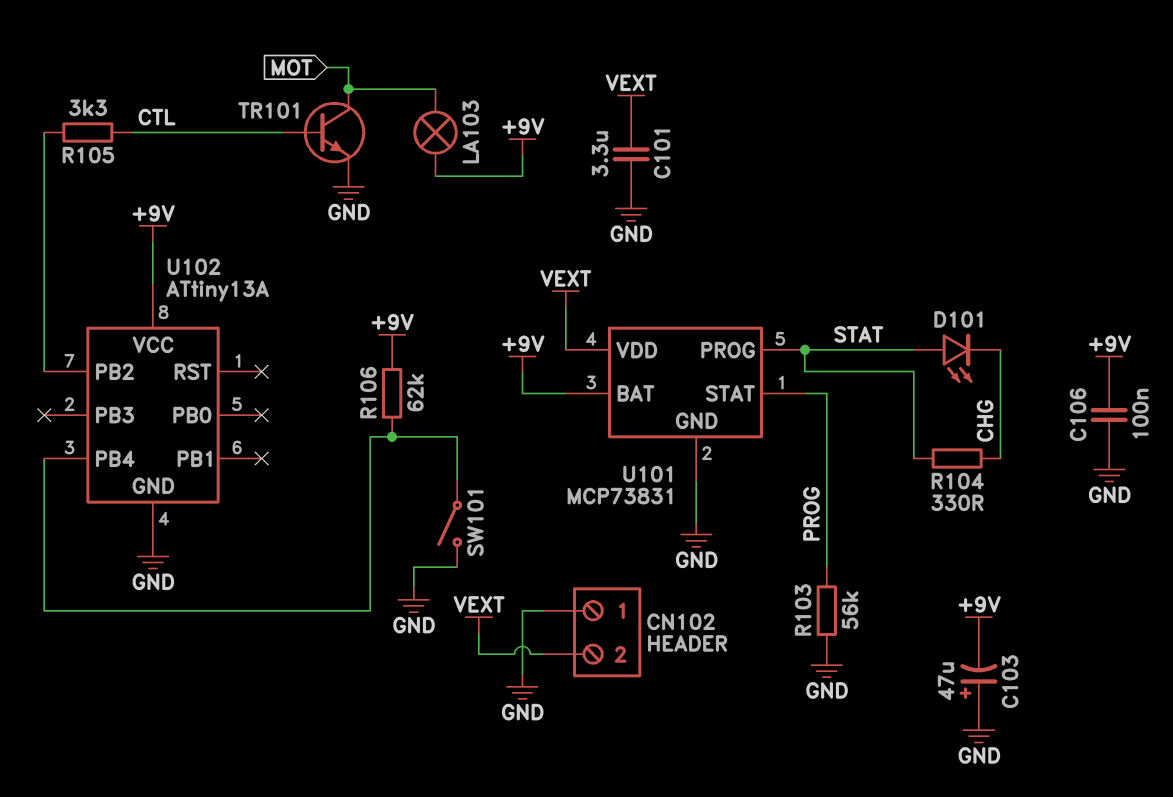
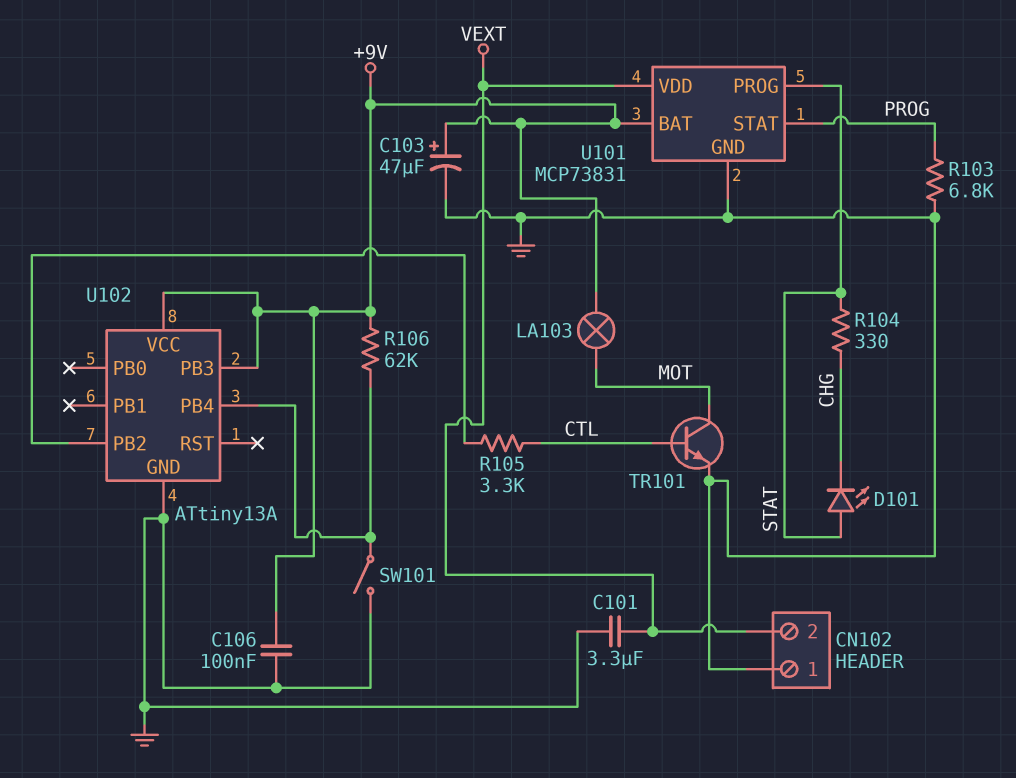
C103: 47uF (plus GND, minus +9V) -> 47uF (plus +9V, minus GND)
R103: 56k (GND, PROG) -> 6.8k (GND, PROG)
U102 pin PB3: none -> +9V

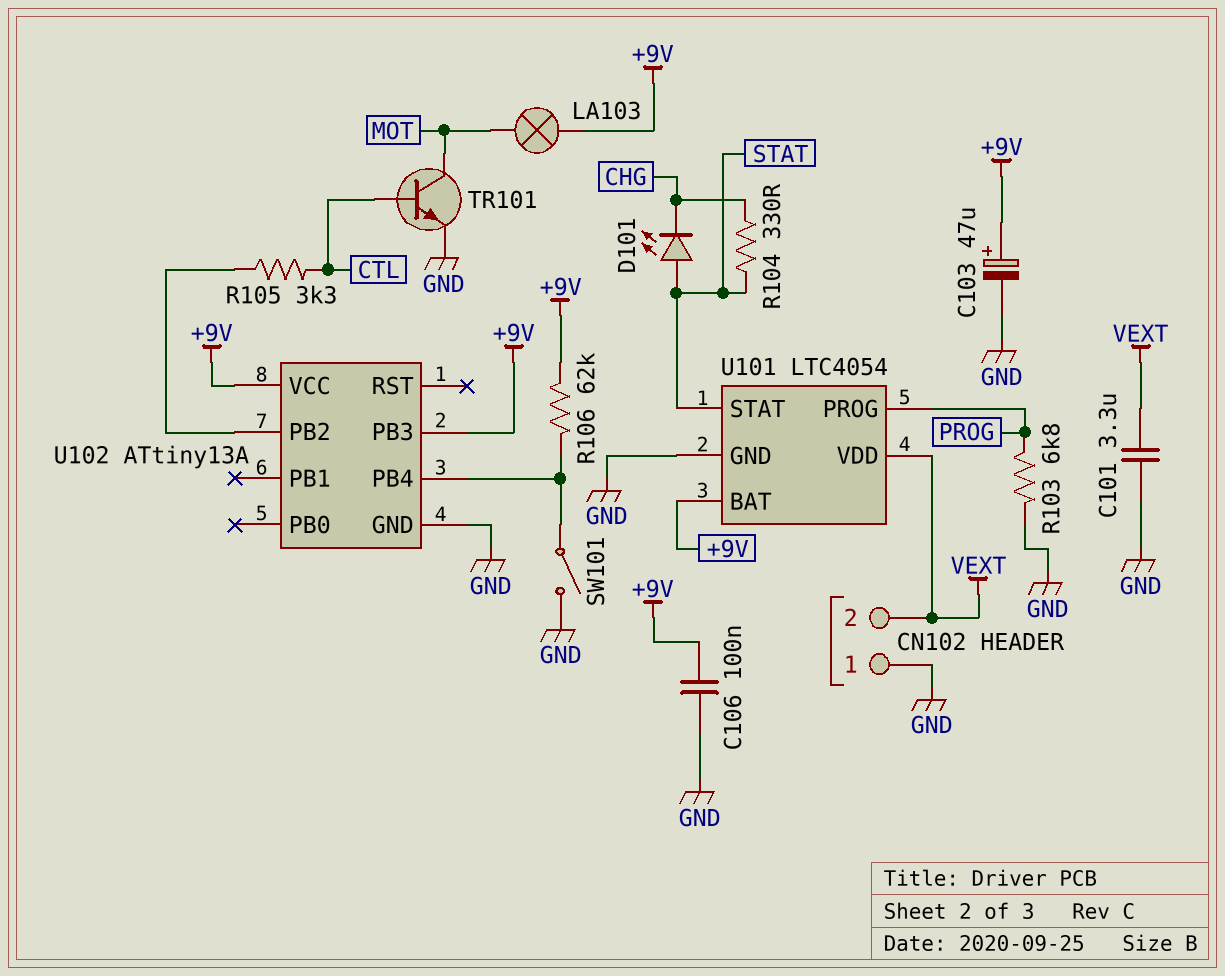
U101: MCP73831 -> LTC4054
U101 pin PROG: STAT -> PROG
U101 pin STAT: PROG -> STAT

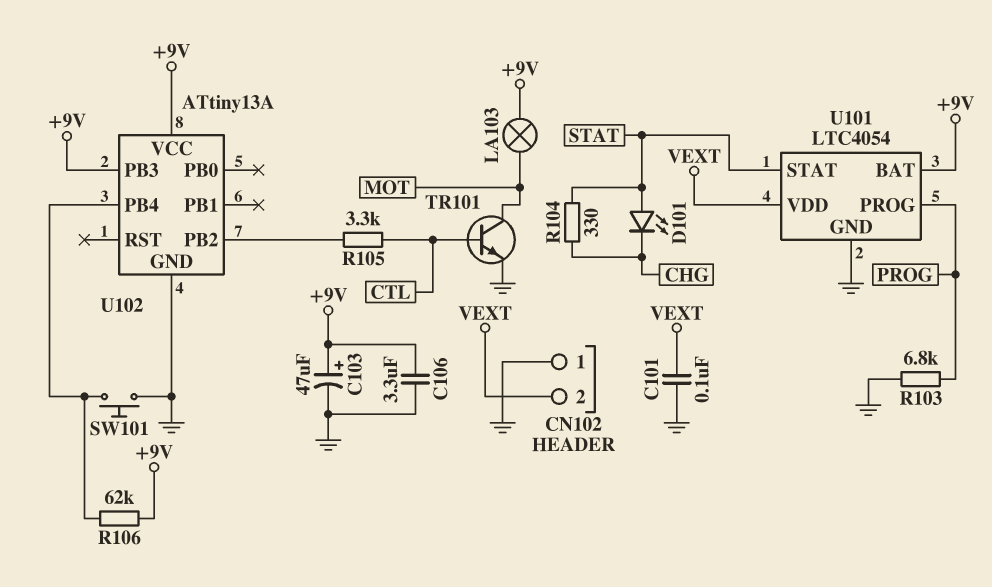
C101: 3.3uF (GND, VEXT) -> 100nF (GND, VEXT)
C106: 100nF (+9V, GND) -> 3.3uF (+9V, GND)
SW101: switch (GND, U102/PB4) -> button (GND, U102/PB4)

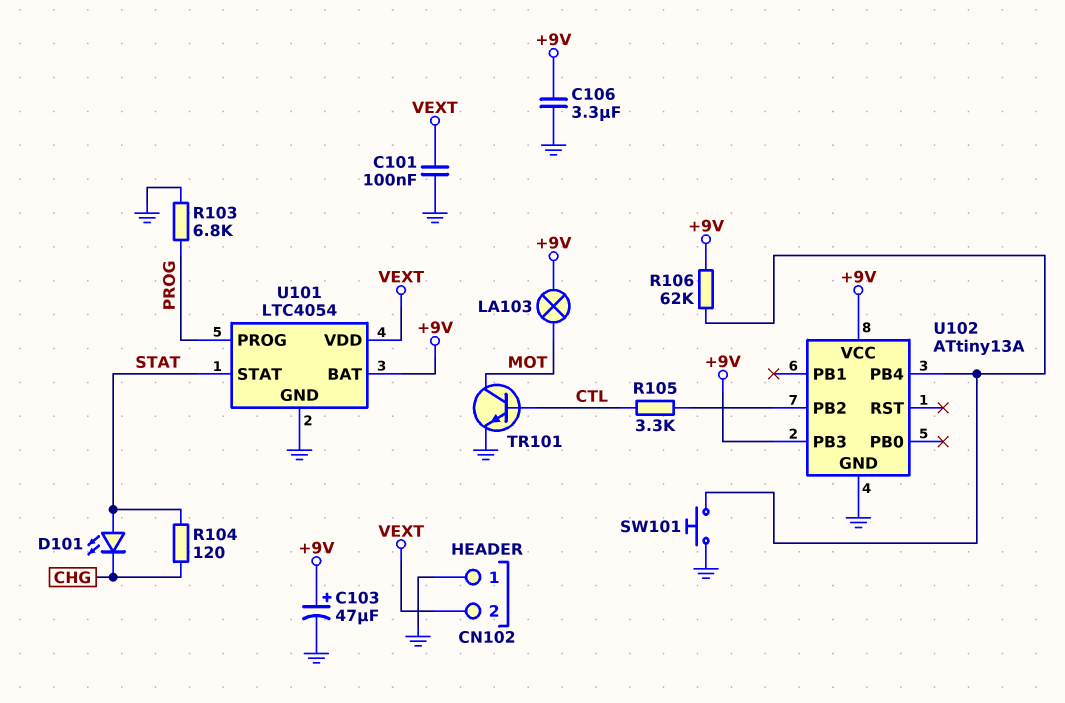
R104: 330 (CHG, STAT) -> 120 (CHG, STAT)

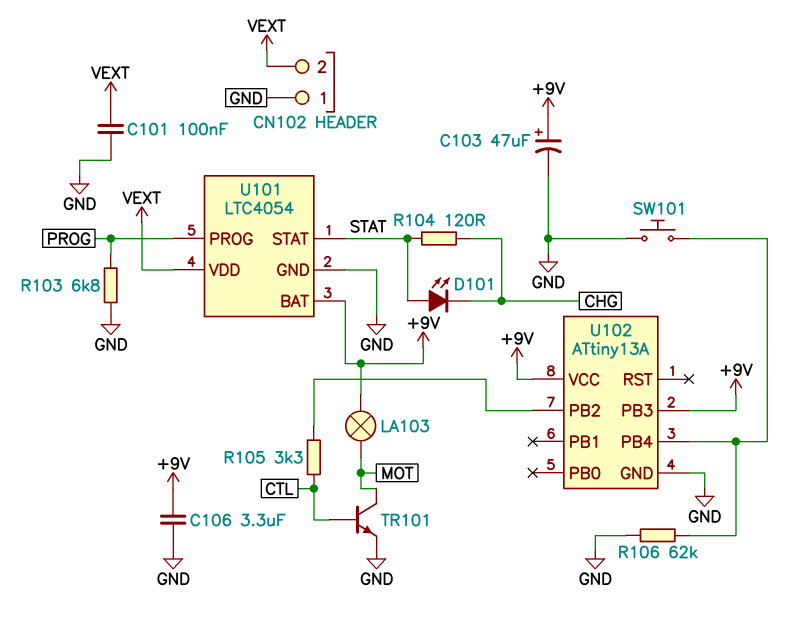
R106: 62k (+9V, U102/PB4) -> 62k (GND, U102/PB4)

